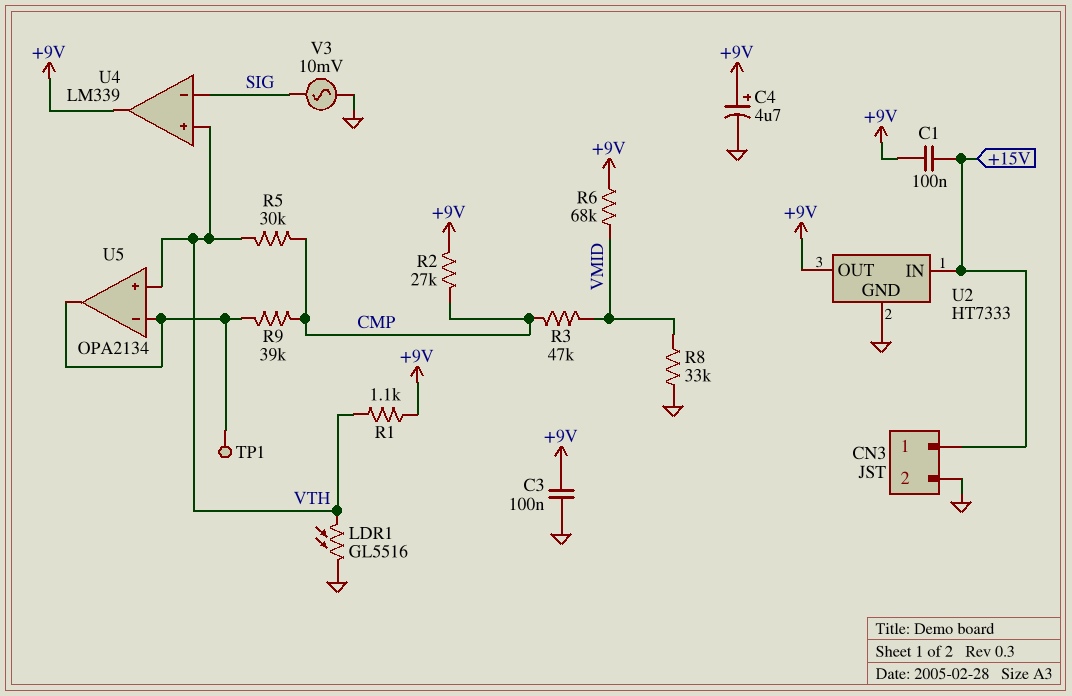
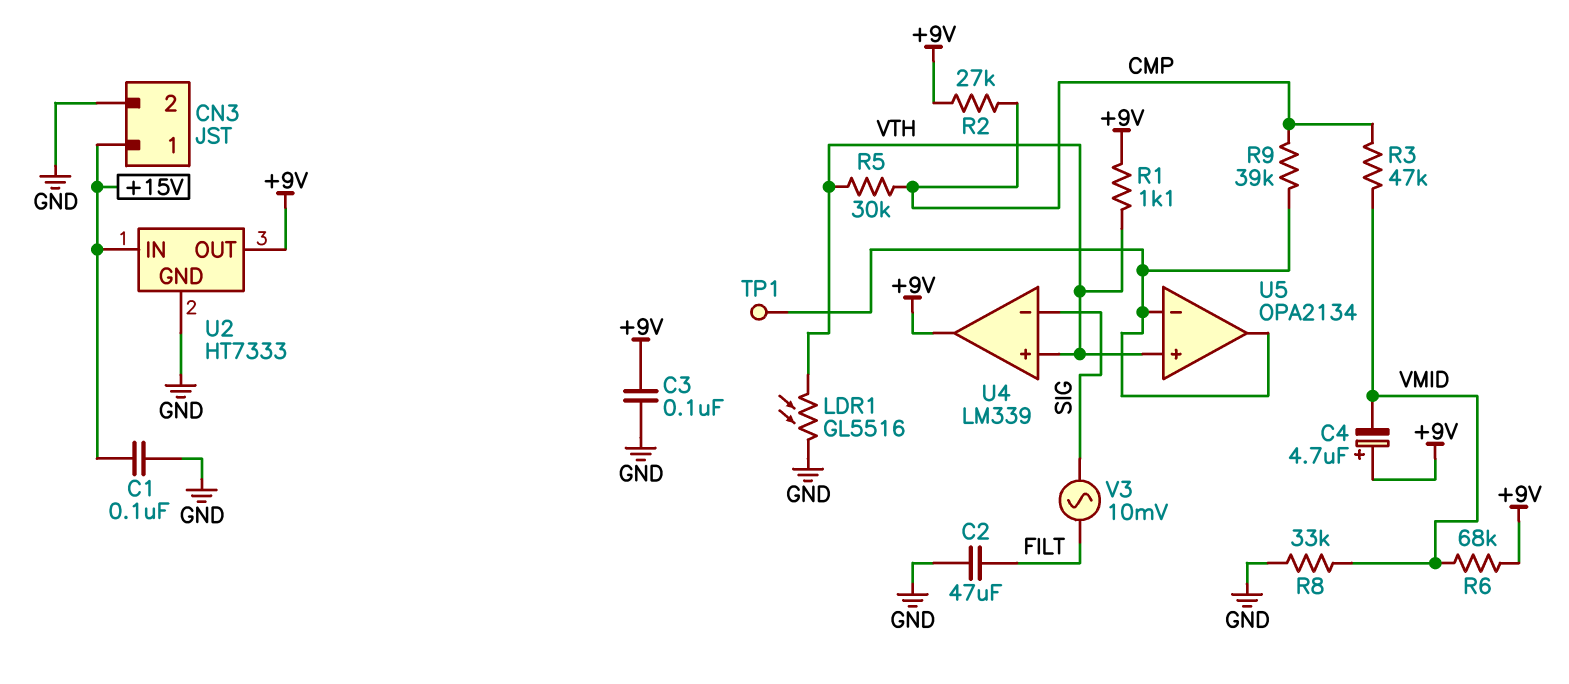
C1: 100nF (+9V, +15V) -> 100nF (+15V, GND)
C2: none -> 47uF (FILT, GND)
C4: 4.7uF (plus +9V, minus GND) -> 4.7uF (plus +9V, minus VMID)
V3: AC 10mV (GND, SIG) -> AC 10mV (FILT, SIG)

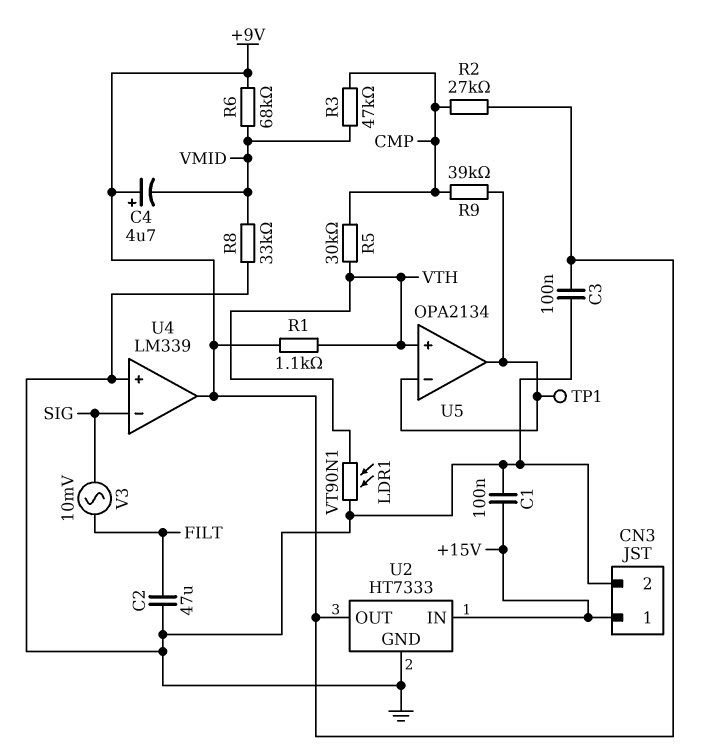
LDR1: GL5516 (GND, VTH) -> VT90N1 (GND, VTH)
U4 pin in+: VTH -> GND

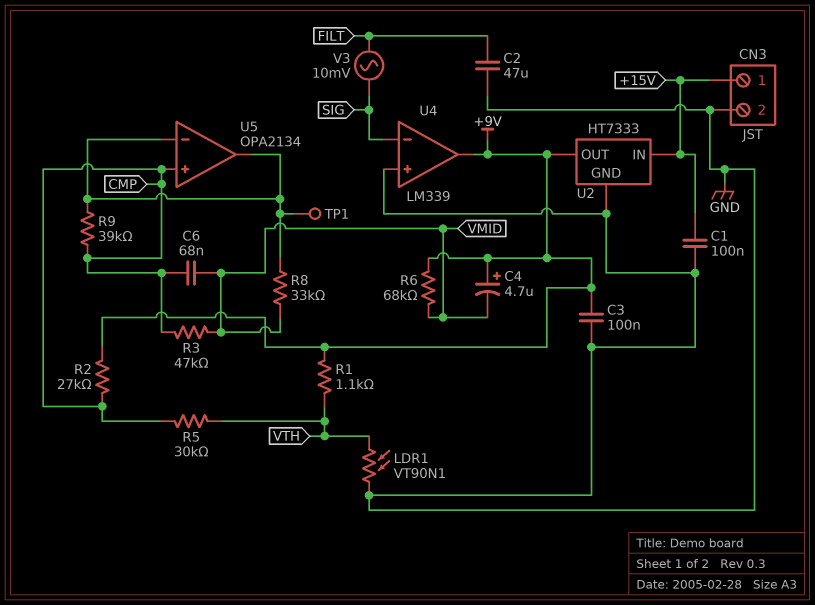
C6: none -> 68nF (CMP, VMID)
R8: 33k (GND, VMID) -> 33k (U5/in-, VMID)
U5 pin in+: VTH -> CMP

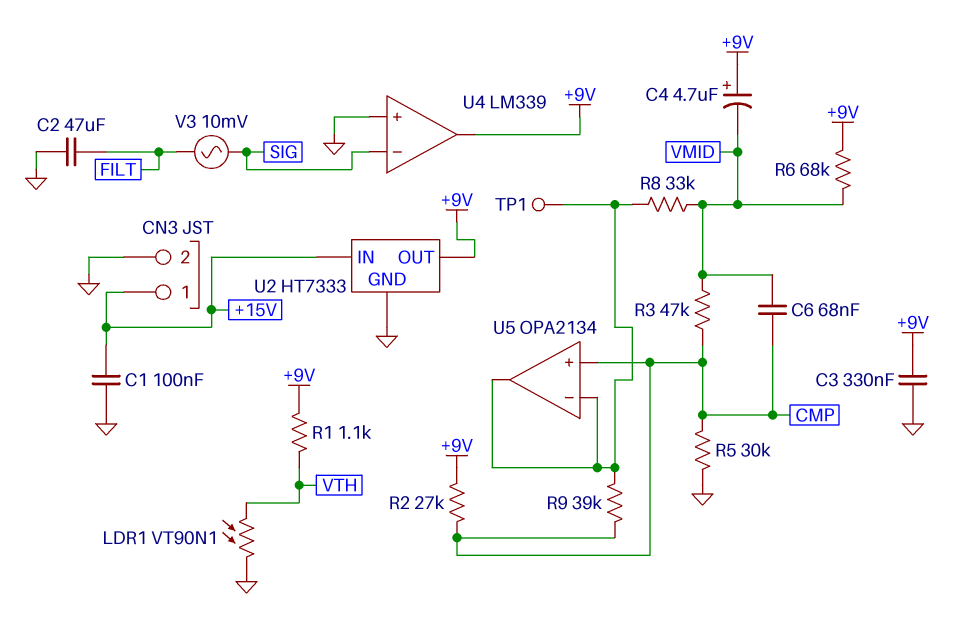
C3: 100nF (+9V, GND) -> 330nF (+9V, GND)
R5: 30k (CMP, VTH) -> 30k (CMP, GND)

